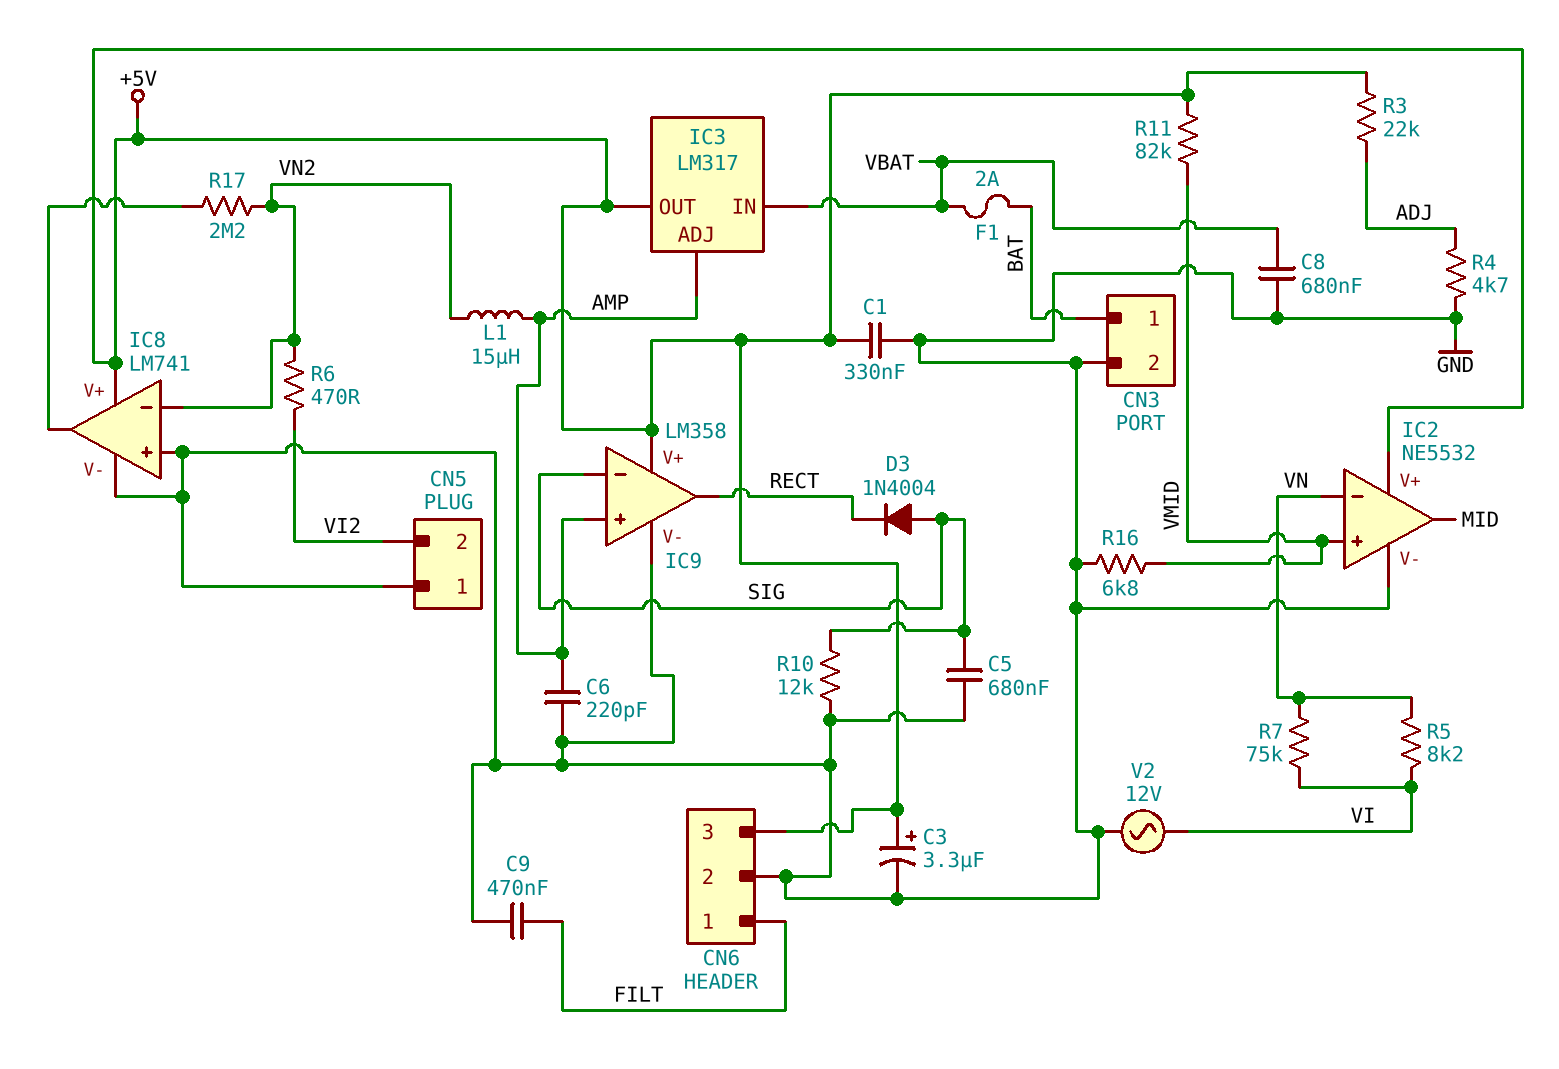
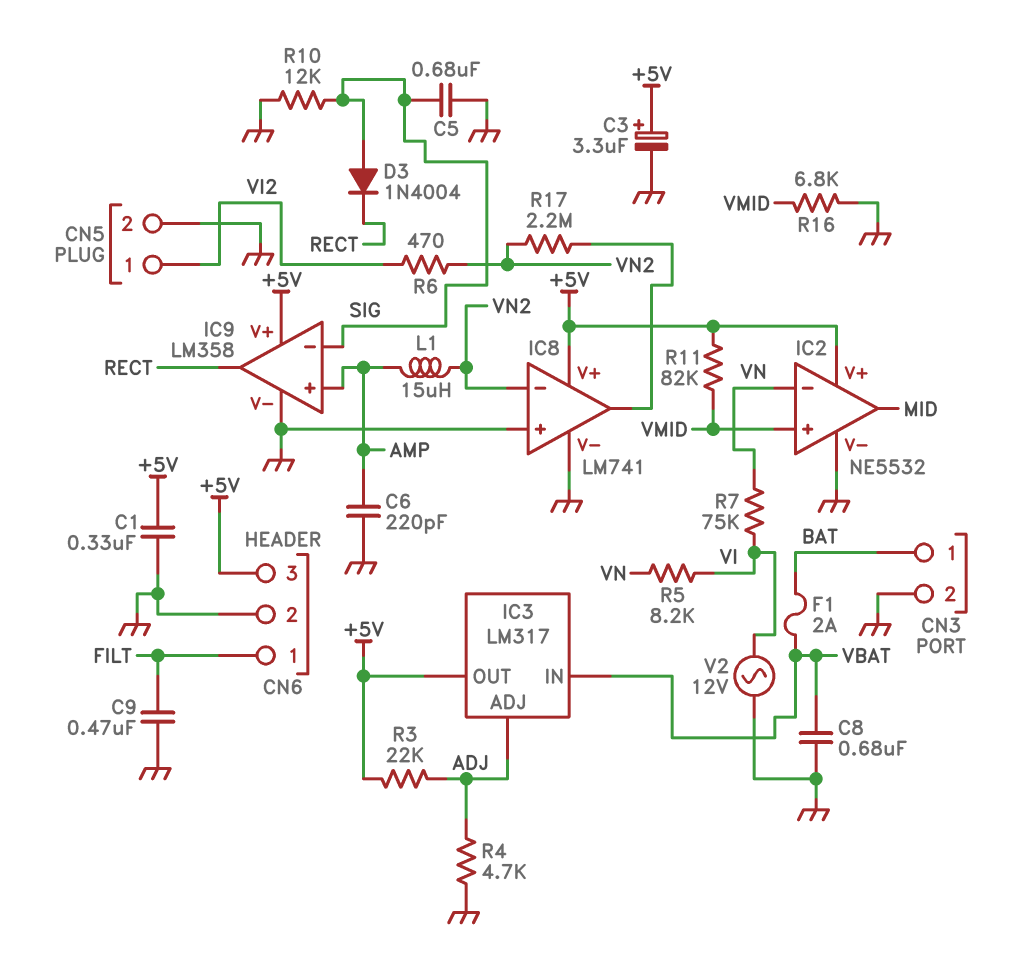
CN5 pin 1: GND -> VI2
CN5 pin 2: VI2 -> GND
IC3 pin ADJ: AMP -> ADJ

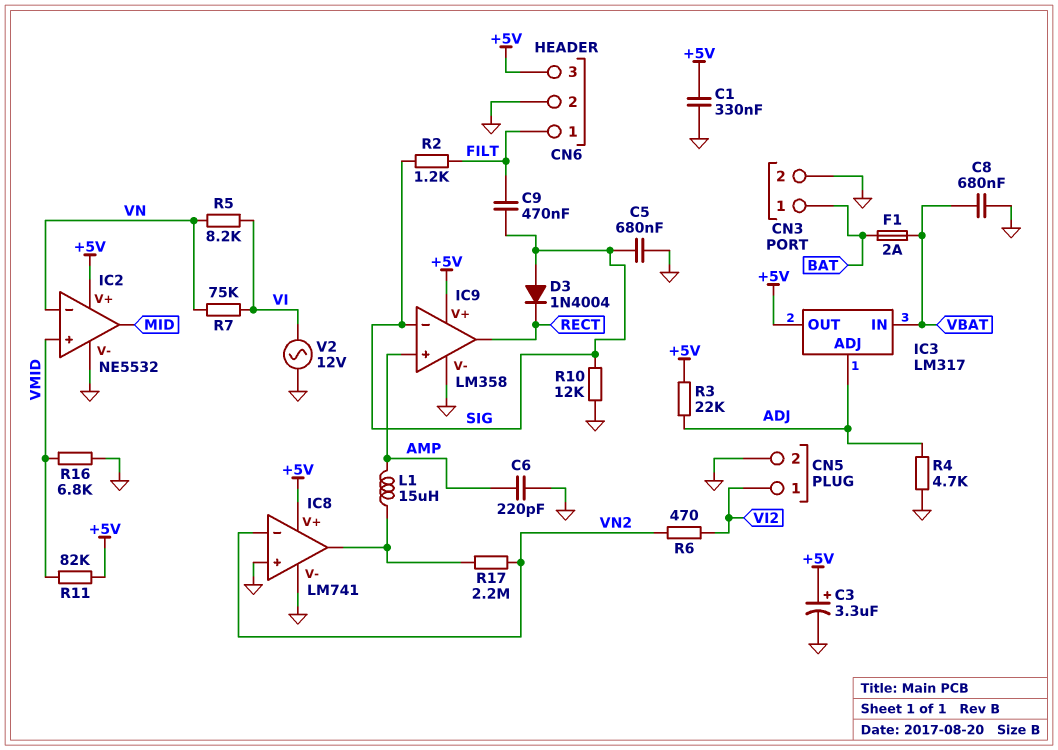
C9: 470nF (FILT, GND) -> 470nF (FILT, SIG)
L1: 15uH (AMP, VN2) -> 15uH (AMP, IC8/out)
R2: none -> 1.2k (FILT, SIG)

